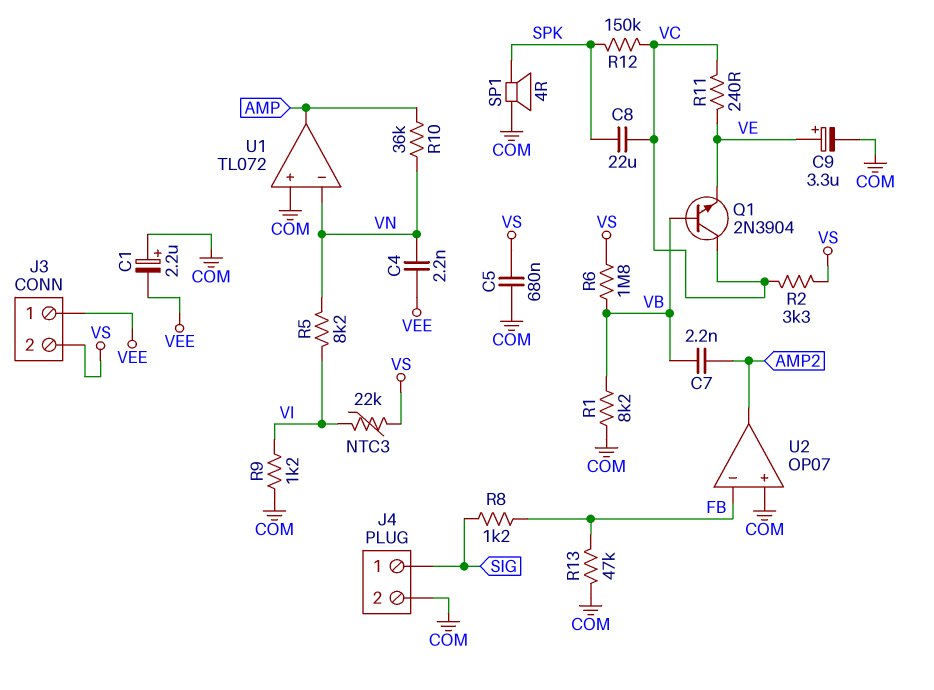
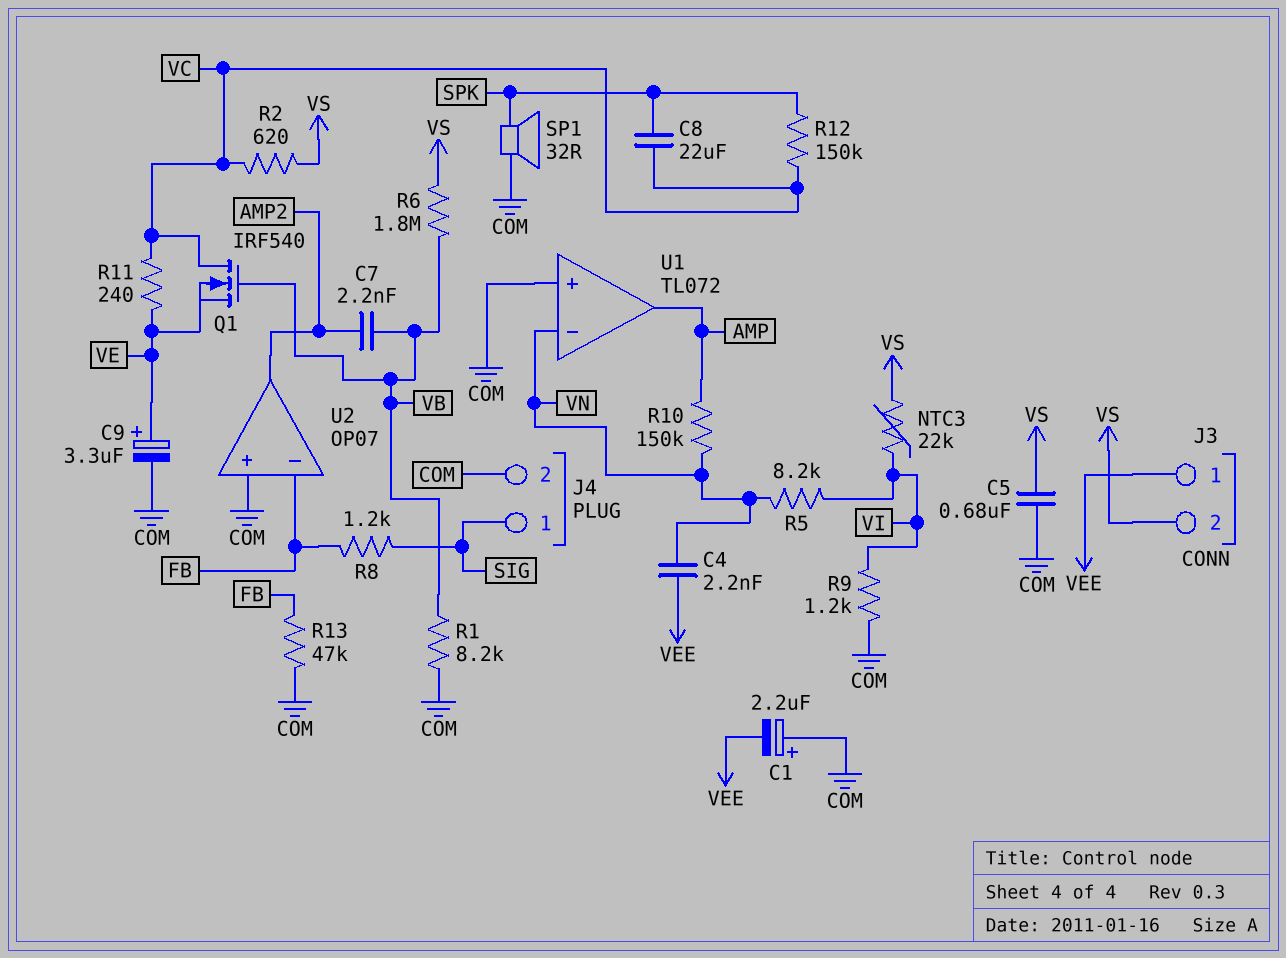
Q1: NPN 2N3904 (B VB, C VC, E VE) -> NMOS IRF540 (G VB, D VC, S VE)
R2: 3.3k (VC, VS) -> 620 (VC, VS)
R10: 36k (AMP, VN) -> 150k (AMP, VN)
SP1: speaker 4R (COM, SPK) -> speaker 32R (COM, SPK)

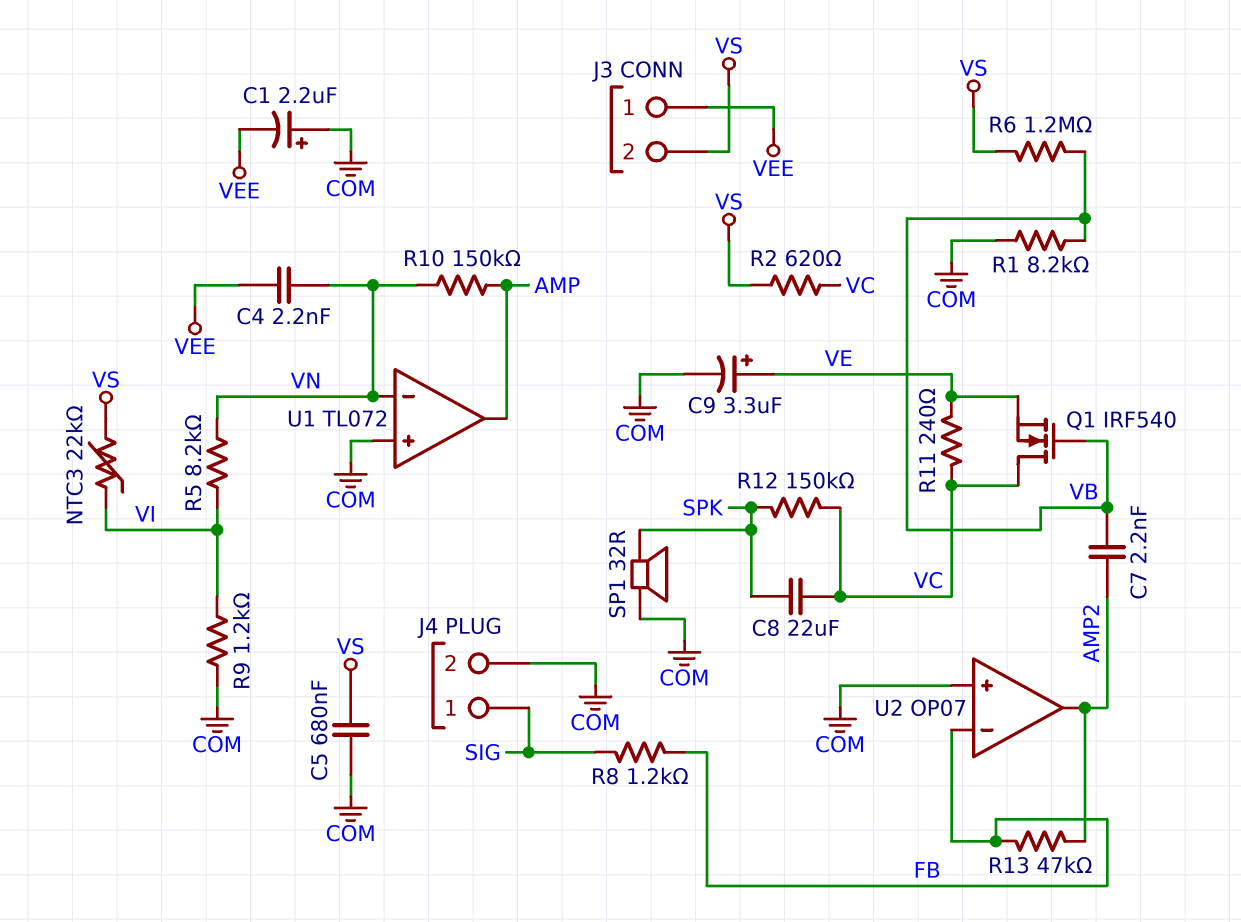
R6: 1.8M (VB, VS) -> 1.2M (VB, VS)
R13: 47k (COM, FB) -> 47k (AMP2, FB)

